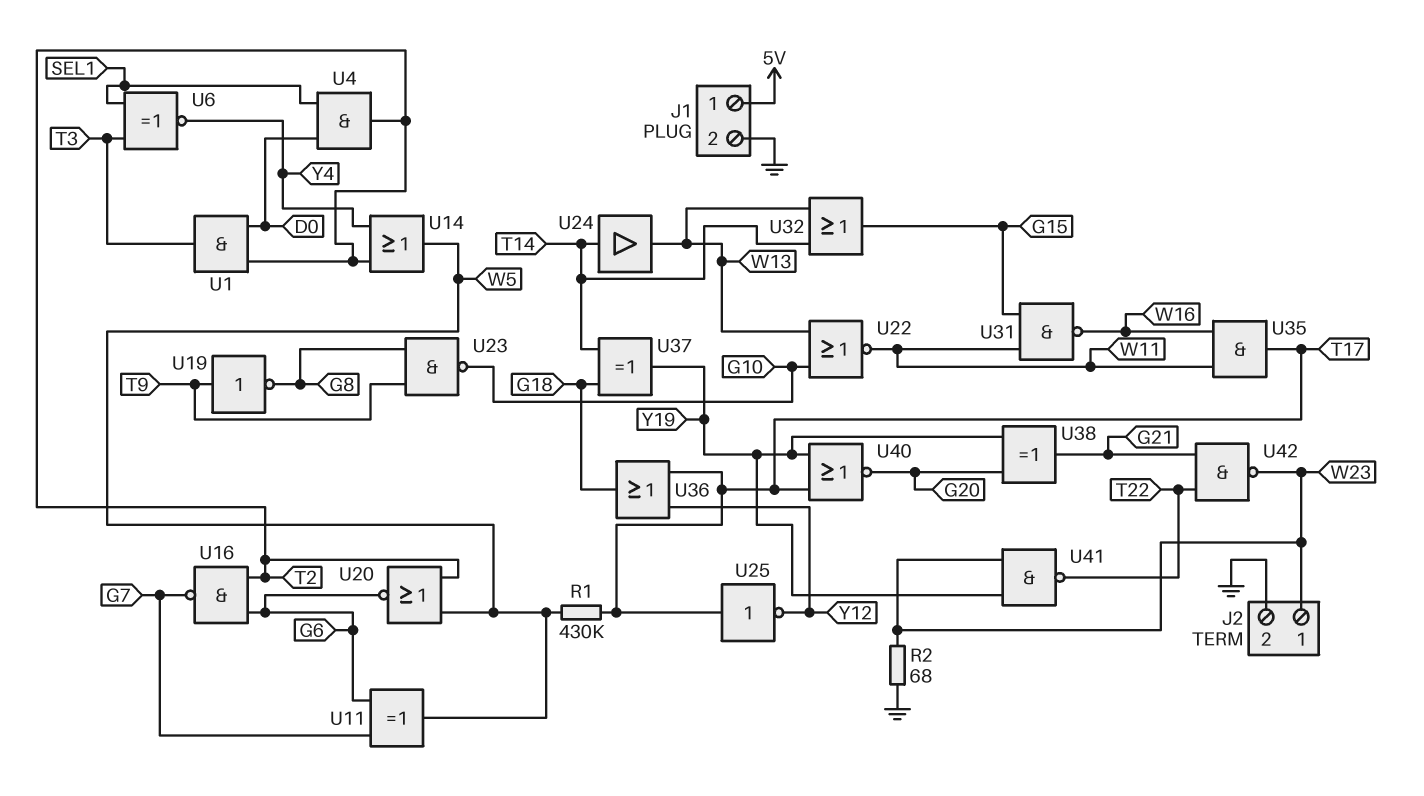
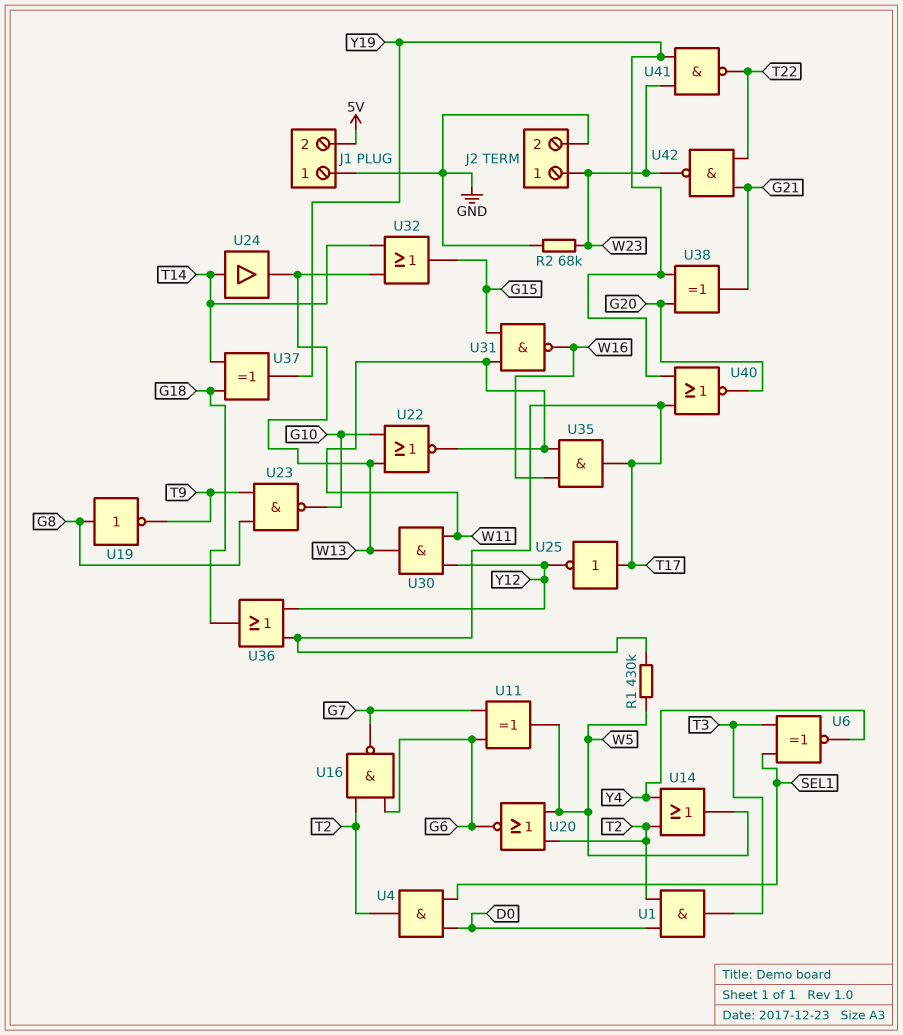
J1 pin 1: 5V -> GND
J1 pin 2: GND -> 5V
R2: 68 (GND, W23) -> 68k (GND, W23)
U19: NOT (in T9, out G8) -> NOT (in G8, out T9)
U30: none -> AND (in W11, in Y12, out W13)

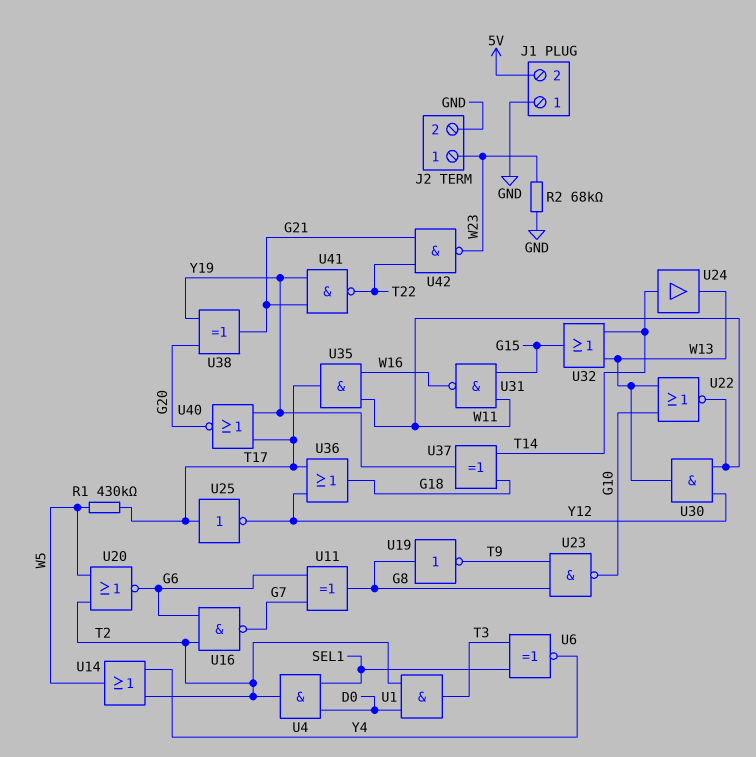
U11: XOR (in G6, in G7, out W5) -> XOR (in G6, in G7, out G8)
U41: NAND (in W23, in Y19, out T22) -> NAND (in G21, in Y19, out T22)

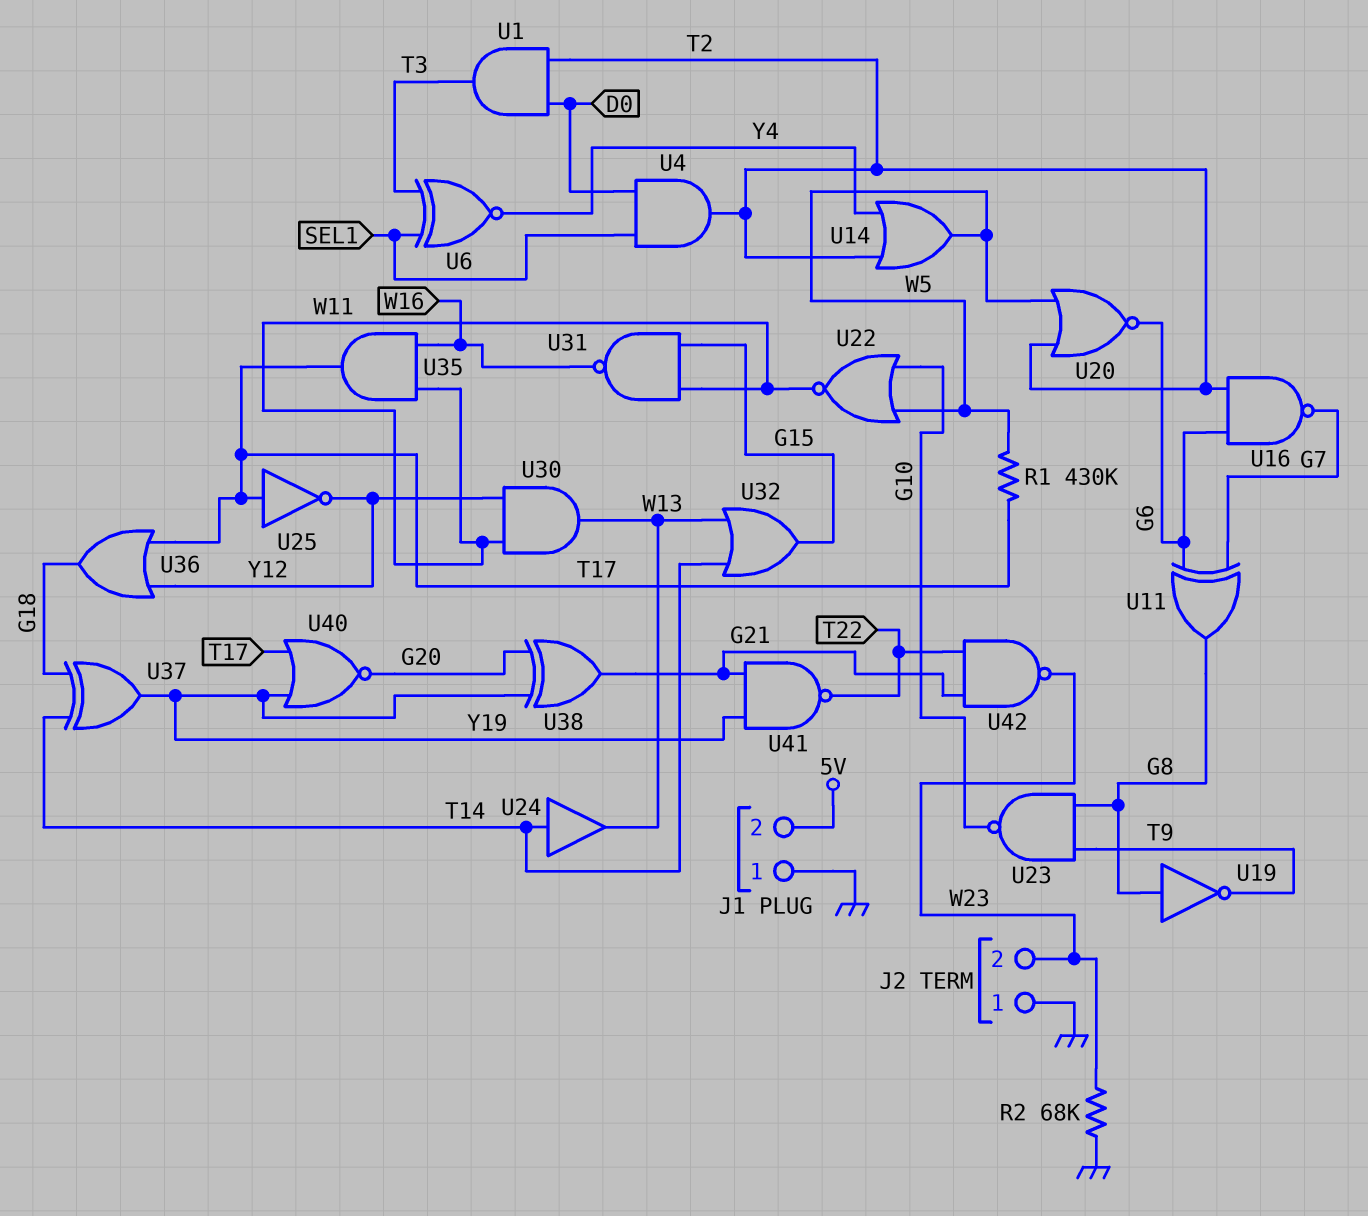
J2 pin 1: W23 -> GND
J2 pin 2: GND -> W23
U22: NOR (in G10, in W13, out W11) -> NOR (in G10, in W5, out W11)

